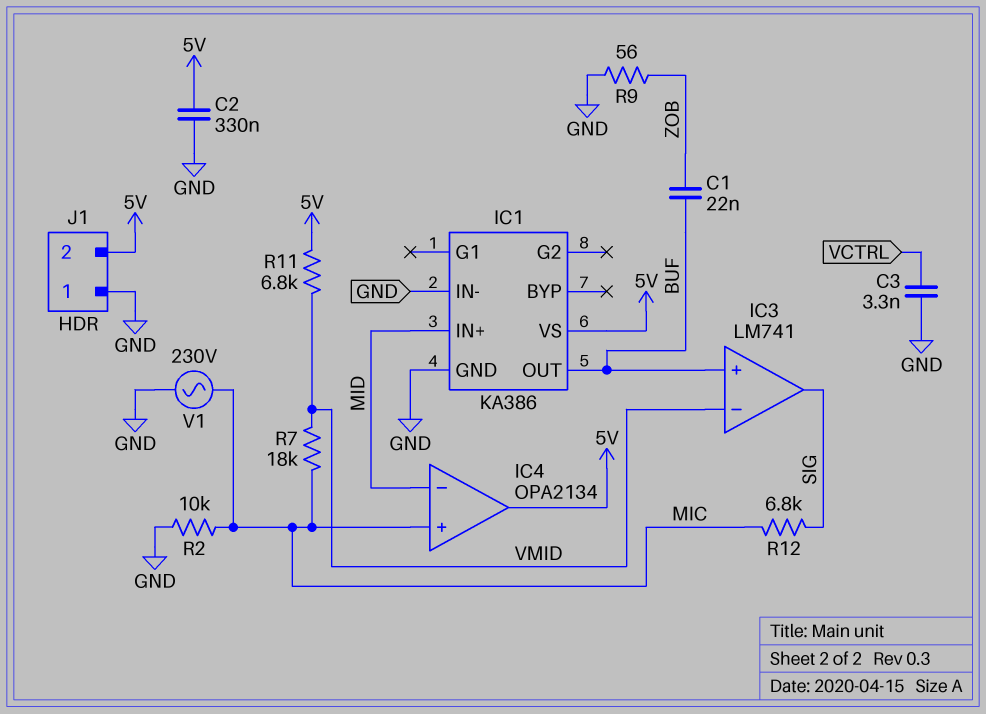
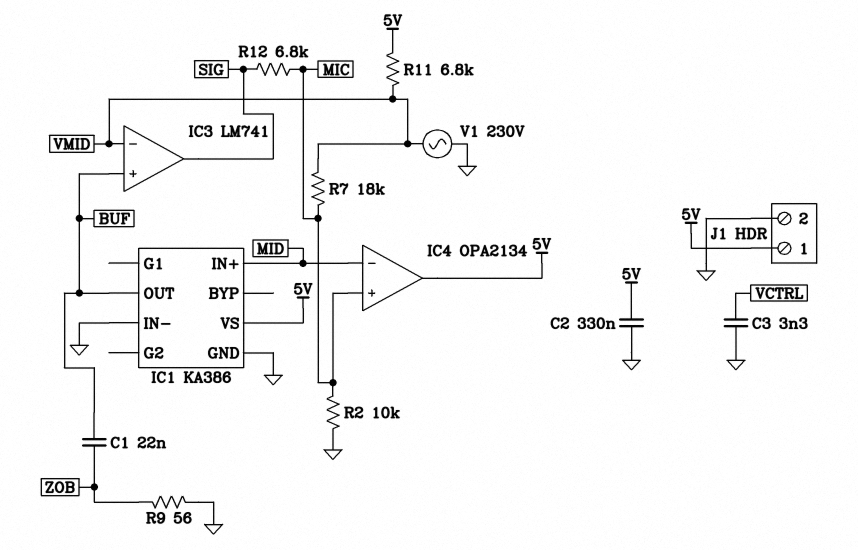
J1 pin 1: GND -> 5V
J1 pin 2: 5V -> GND
V1: AC 230V (GND, MIC) -> AC 230V (GND, VMID)

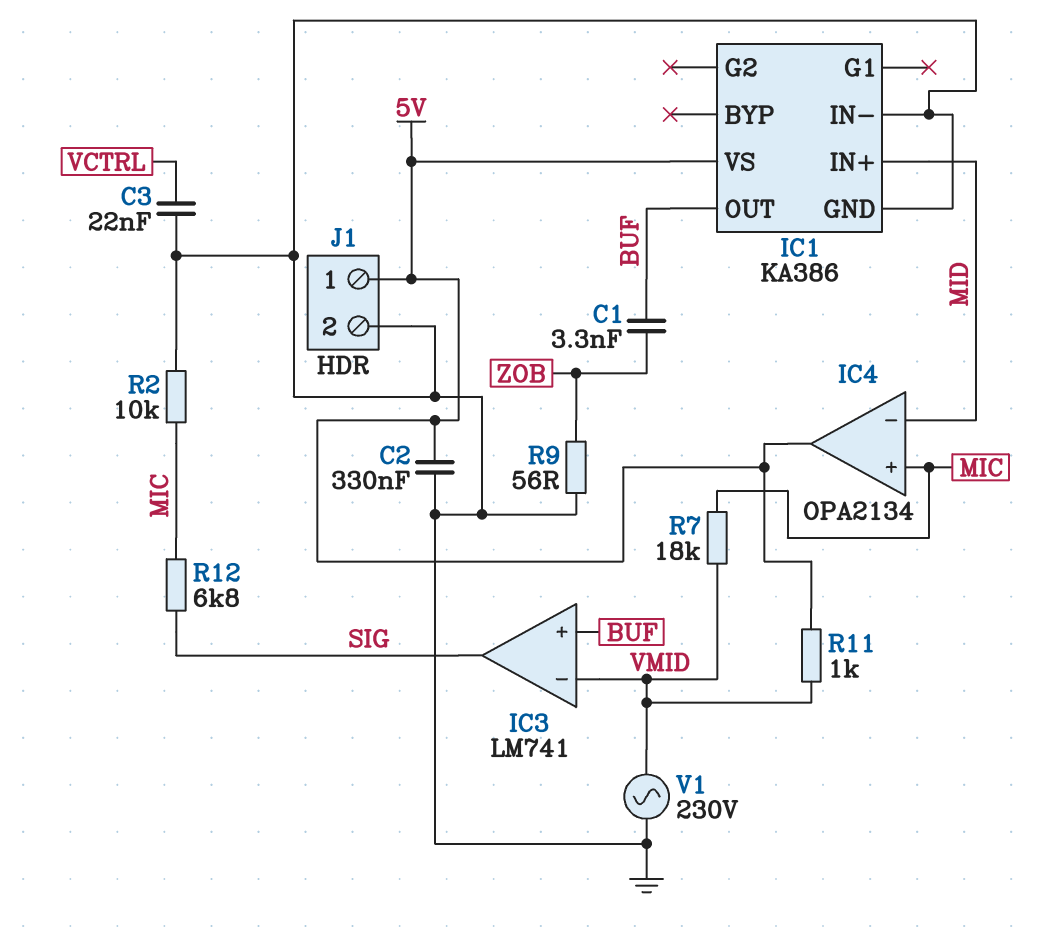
C1: 22nF (BUF, ZOB) -> 3.3nF (BUF, ZOB)
C3: 3.3nF (GND, VCTRL) -> 22nF (GND, VCTRL)
R11: 6.8k (5V, VMID) -> 1k (5V, VMID)

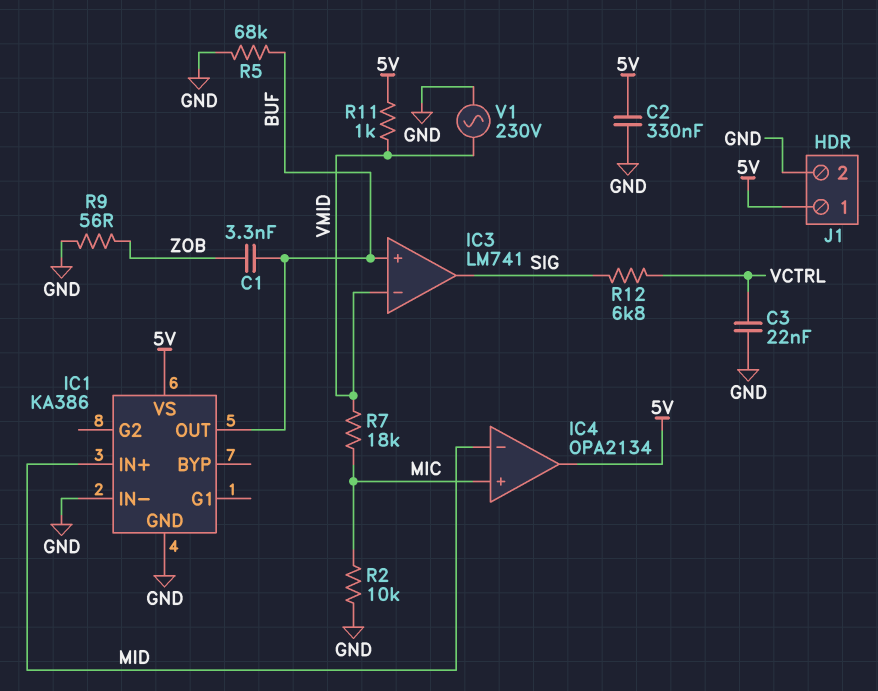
R5: none -> 68k (BUF, GND)
R12: 6.8k (MIC, SIG) -> 6.8k (SIG, VCTRL)

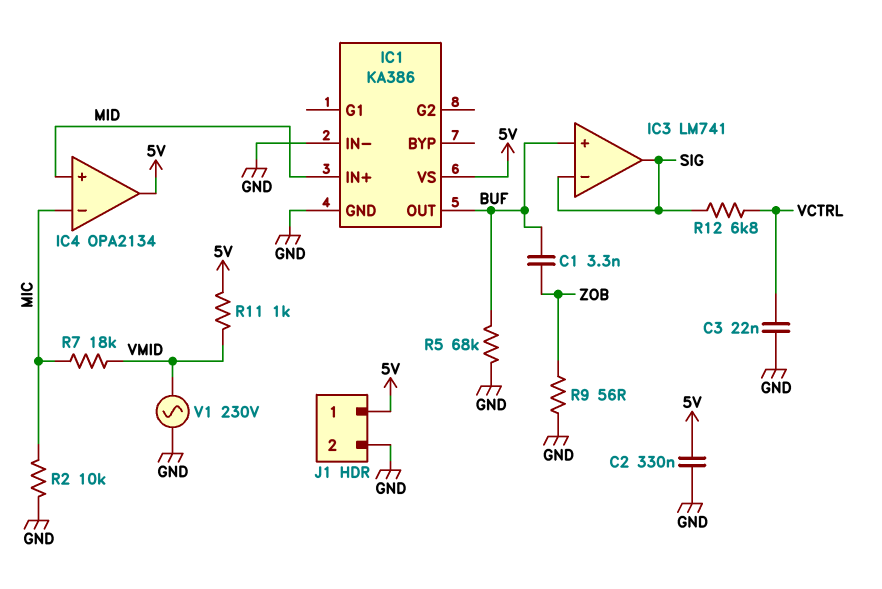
IC3 pin in-: VMID -> SIG
IC4 pin in+: MIC -> MID
IC4 pin in-: MID -> MIC

